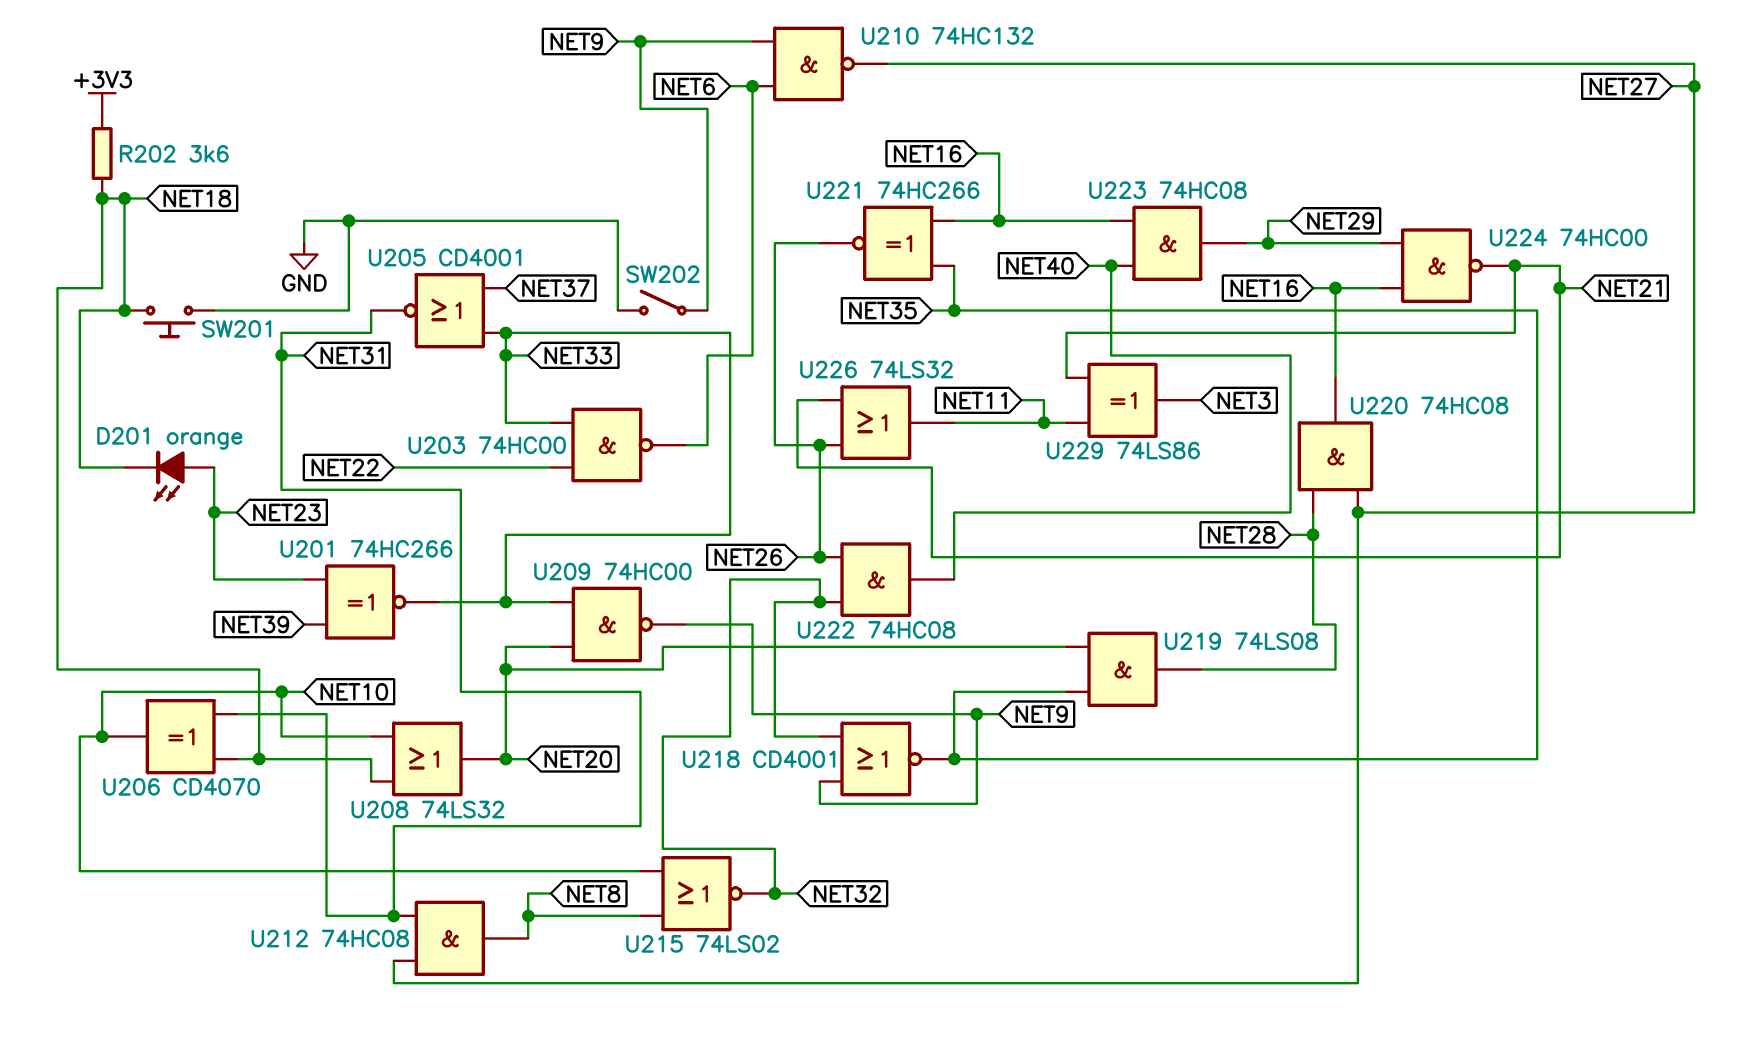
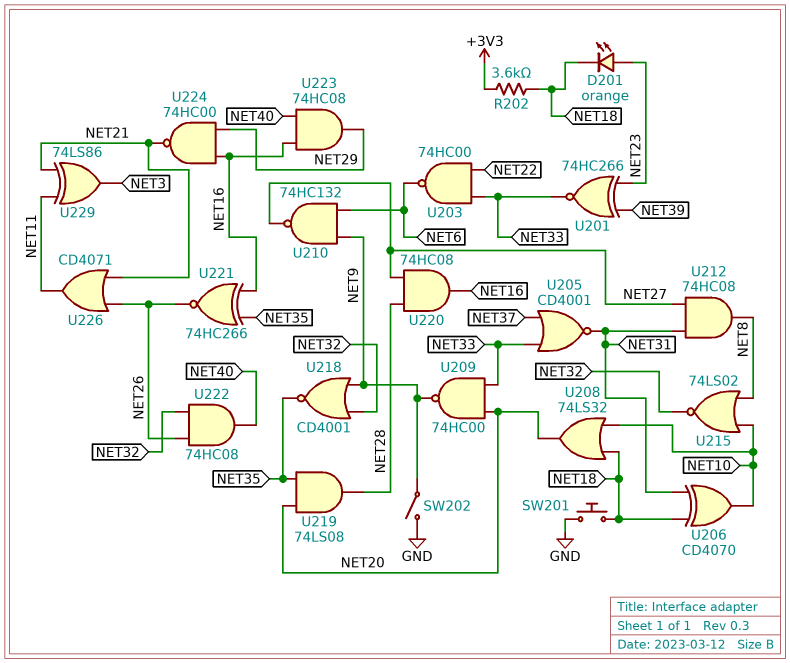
U226: OR 74LS32 (in NET21, in NET26, out NET11) -> OR CD4071 (in NET21, in NET26, out NET11)

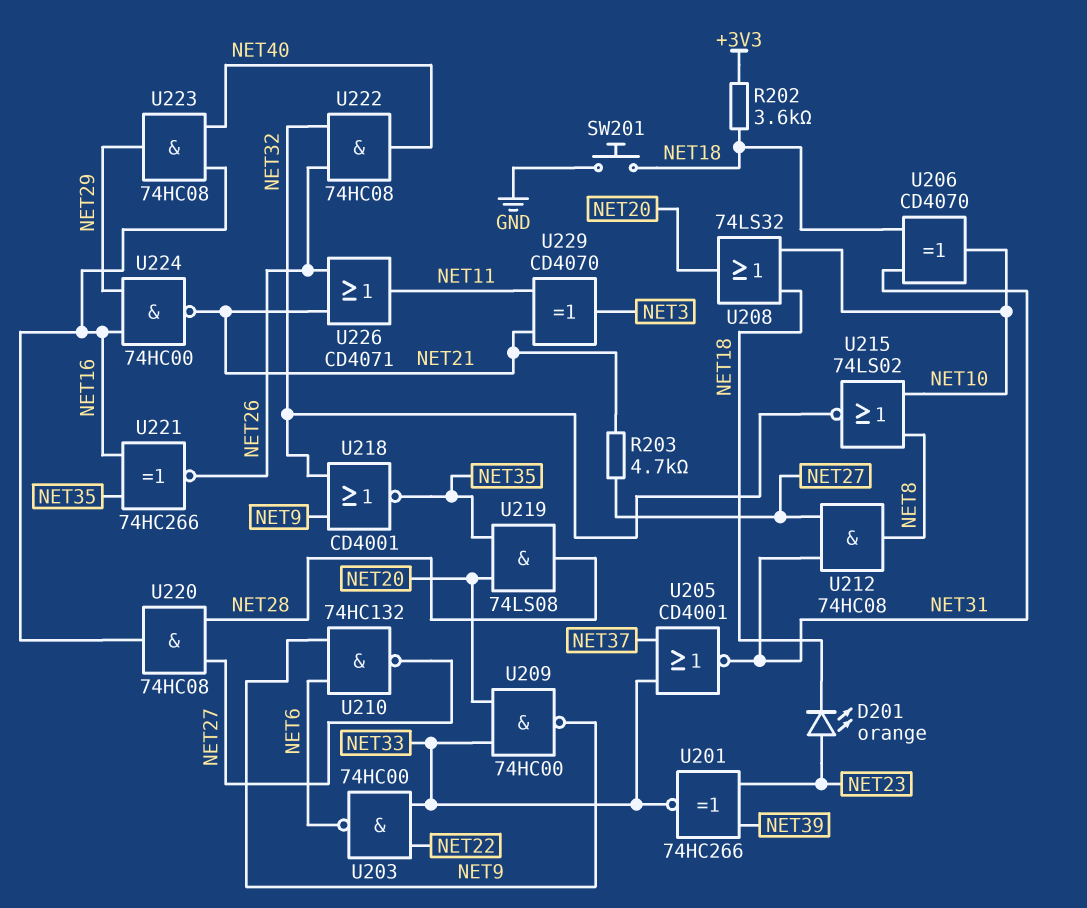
R203: none -> 4.7k (NET21, NET27)
SW202: switch (GND, NET9) -> none
U229: XOR 74LS86 (in NET11, in NET21, out NET3) -> XOR CD4070 (in NET11, in NET21, out NET3)

